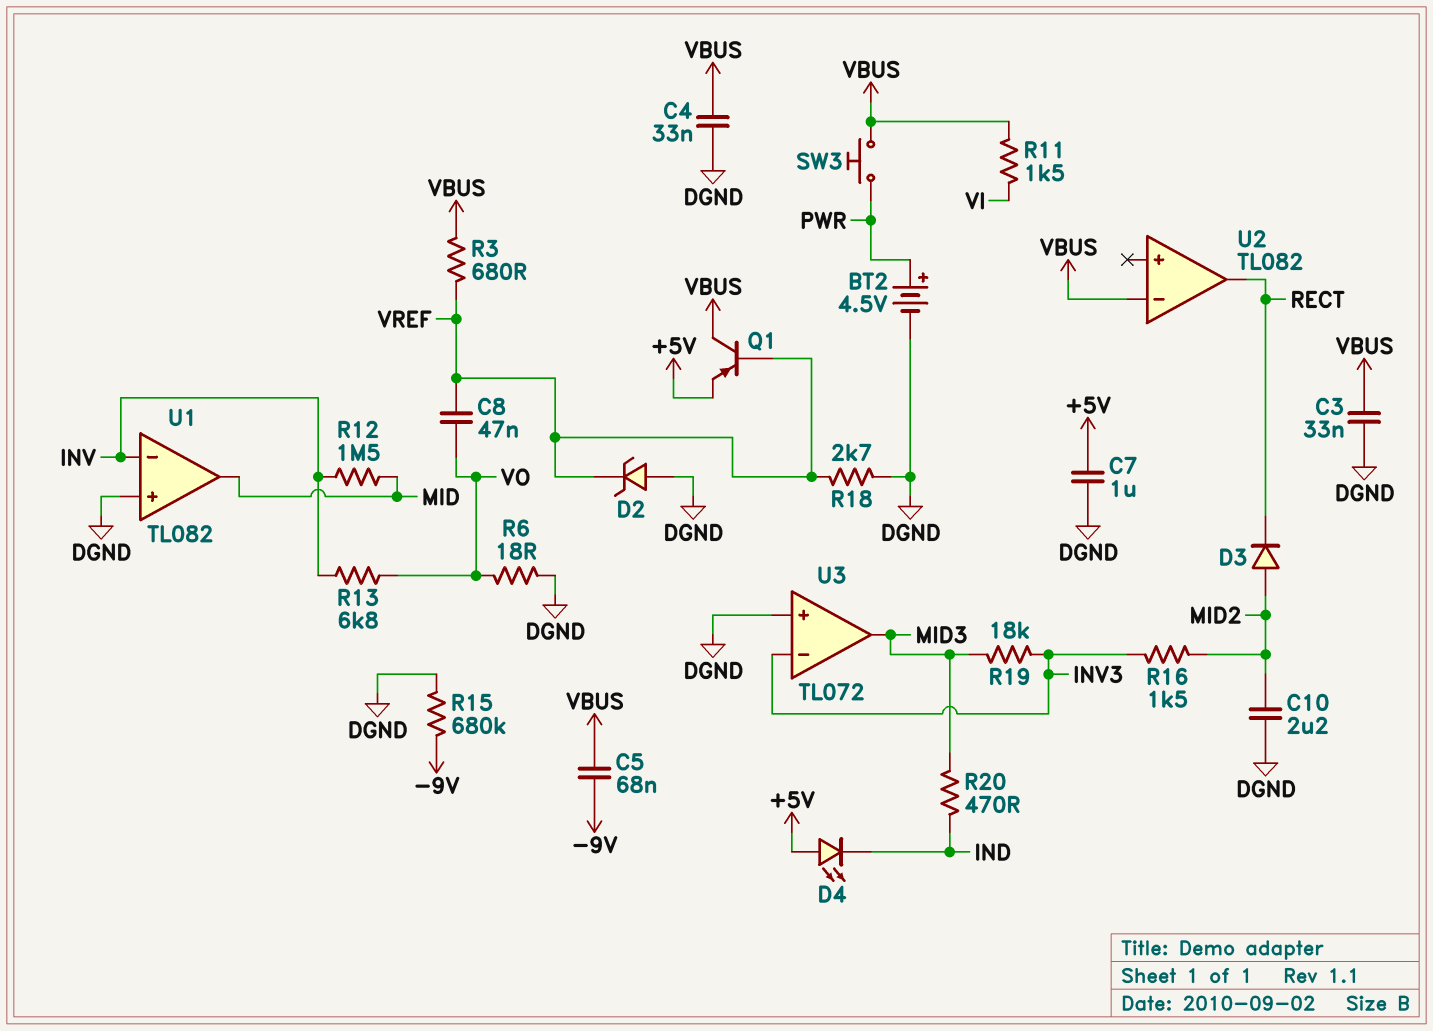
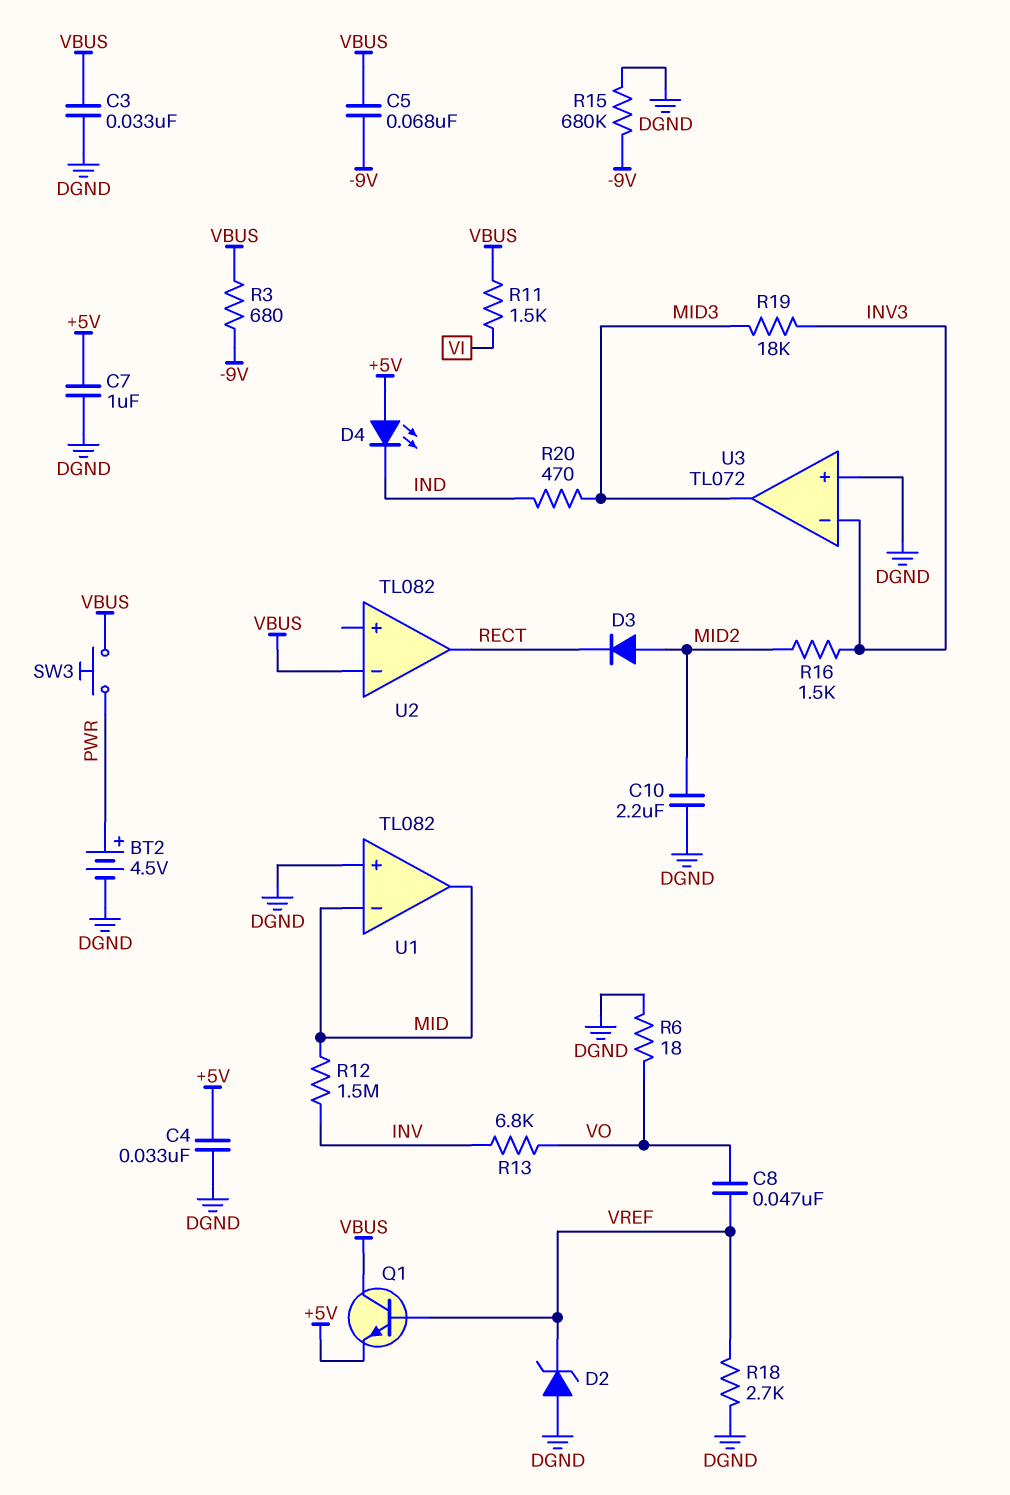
C4: 33nF (DGND, VBUS) -> 33nF (+5V, DGND)
Q1: PNP (B VREF, C VBUS, E +5V) -> NPN (B VREF, C VBUS, E +5V)
R3: 680 (VBUS, VREF) -> 680 (-9V, VBUS)
U1 pin in-: INV -> MID

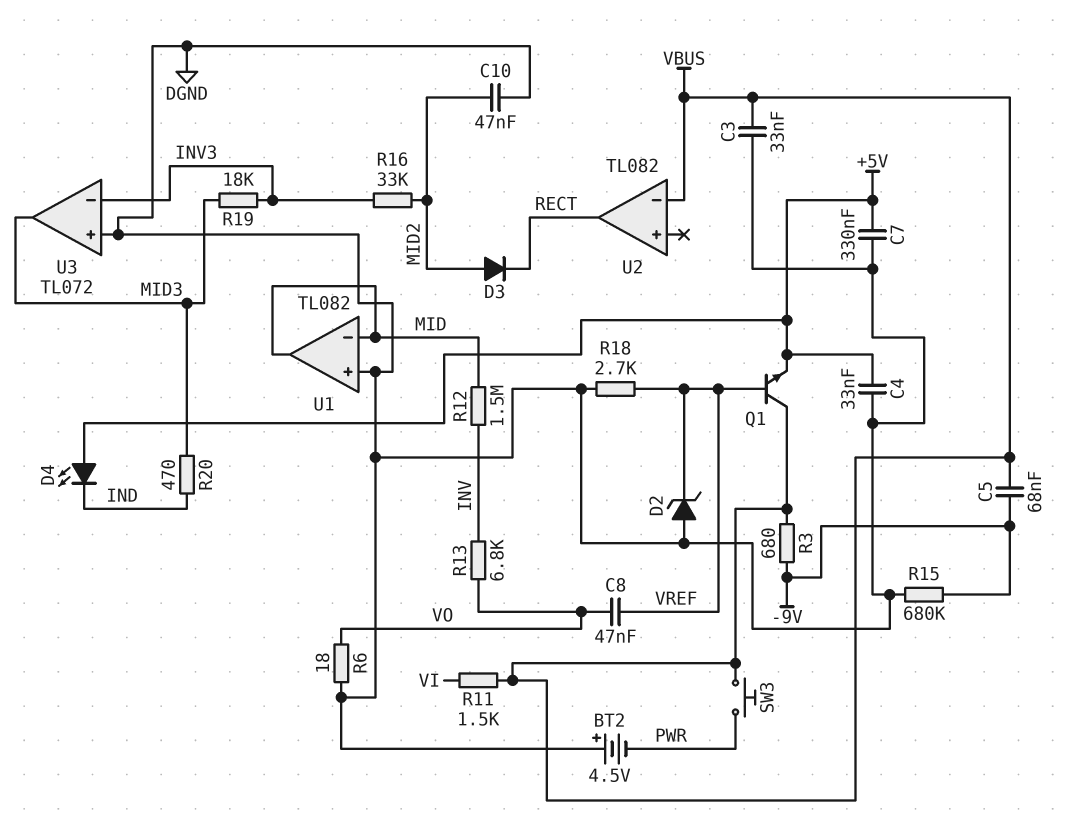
BT2: 4.5V (plus PWR, minus DGND) -> 4.5V (plus DGND, minus PWR)
C7: 1uF (+5V, DGND) -> 330nF (+5V, DGND)
C10: 2.2uF (DGND, MID2) -> 47nF (DGND, MID2)
R16: 1.5k (INV3, MID2) -> 33k (INV3, MID2)

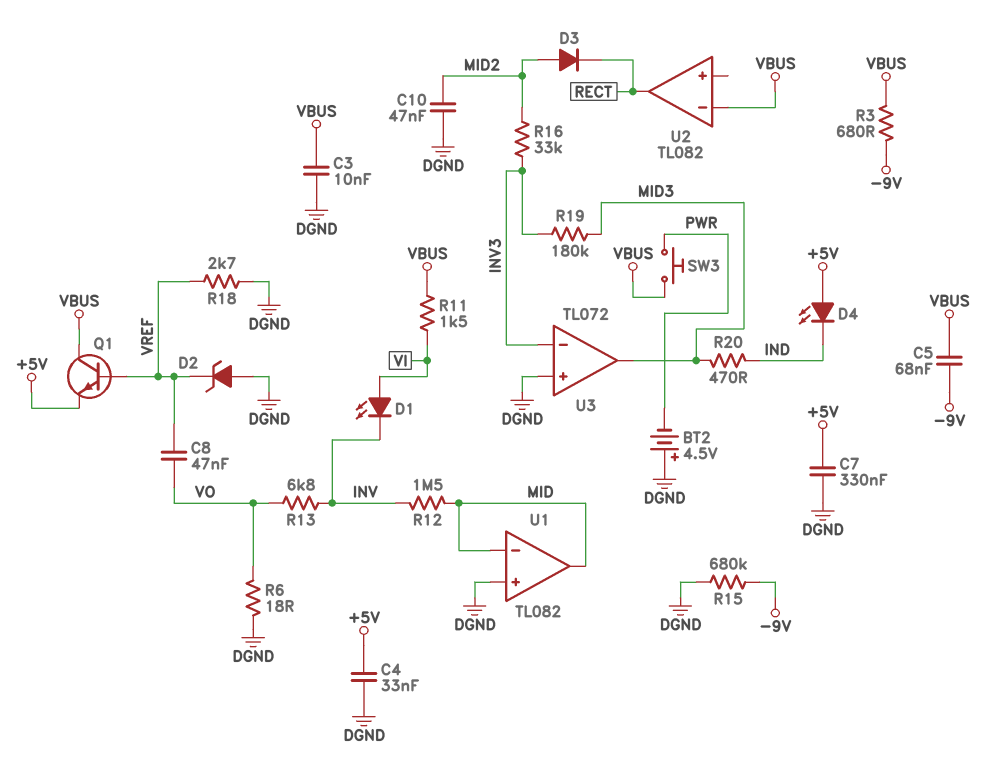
C3: 33nF (DGND, VBUS) -> 10nF (DGND, VBUS)
D1: none -> LED (A VI, K INV)
R19: 18k (INV3, MID3) -> 180k (INV3, MID3)

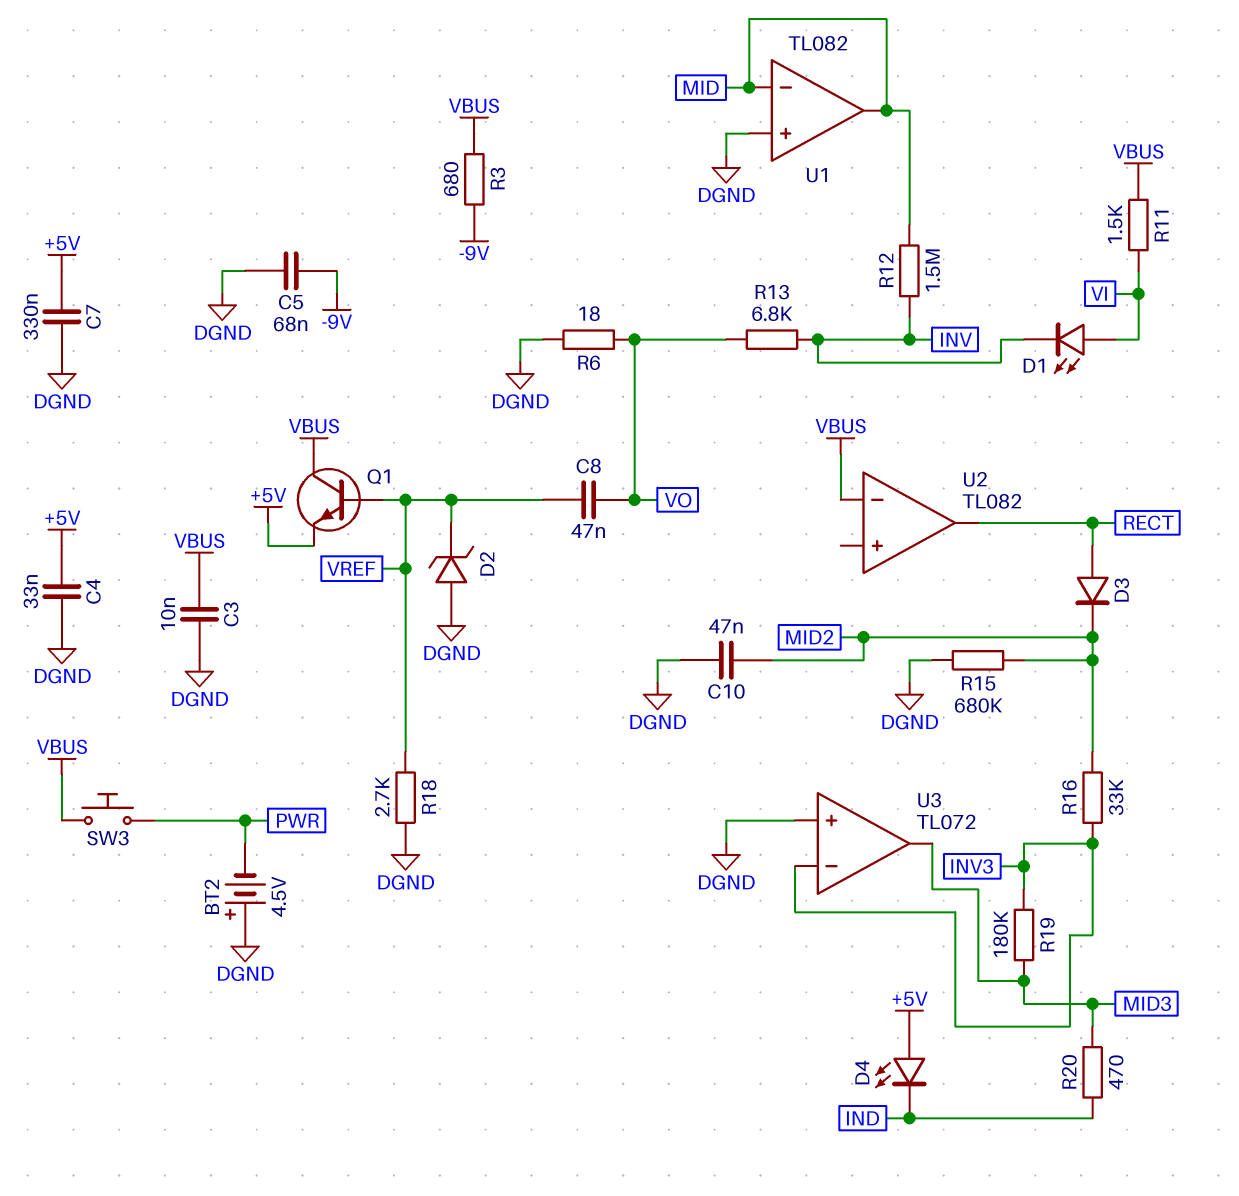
C5: 68nF (-9V, VBUS) -> 68nF (-9V, DGND)
D3: diode (A MID2, K RECT) -> diode (A RECT, K MID2)
R15: 680k (-9V, DGND) -> 680k (DGND, MID2)

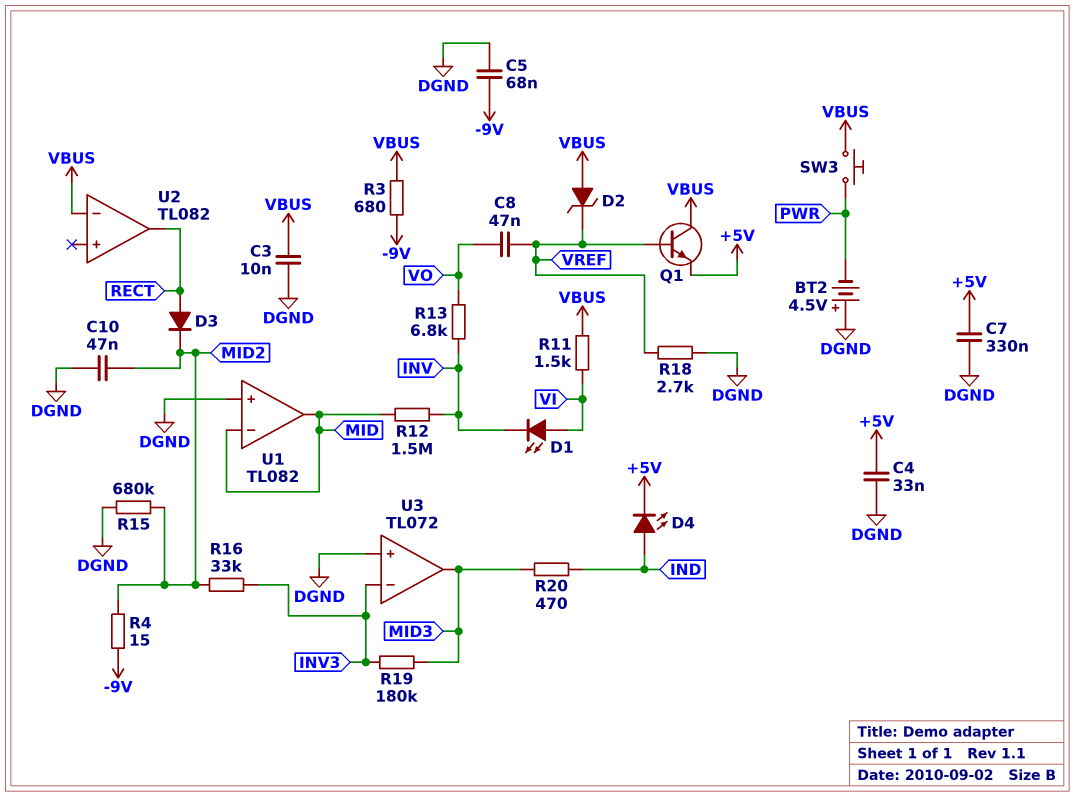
D2: zener (A DGND, K VREF) -> zener (A VBUS, K VREF)
D4: LED (A +5V, K IND) -> LED (A IND, K +5V)
R4: none -> 15 (-9V, MID2)
R6: 18 (DGND, VO) -> none

